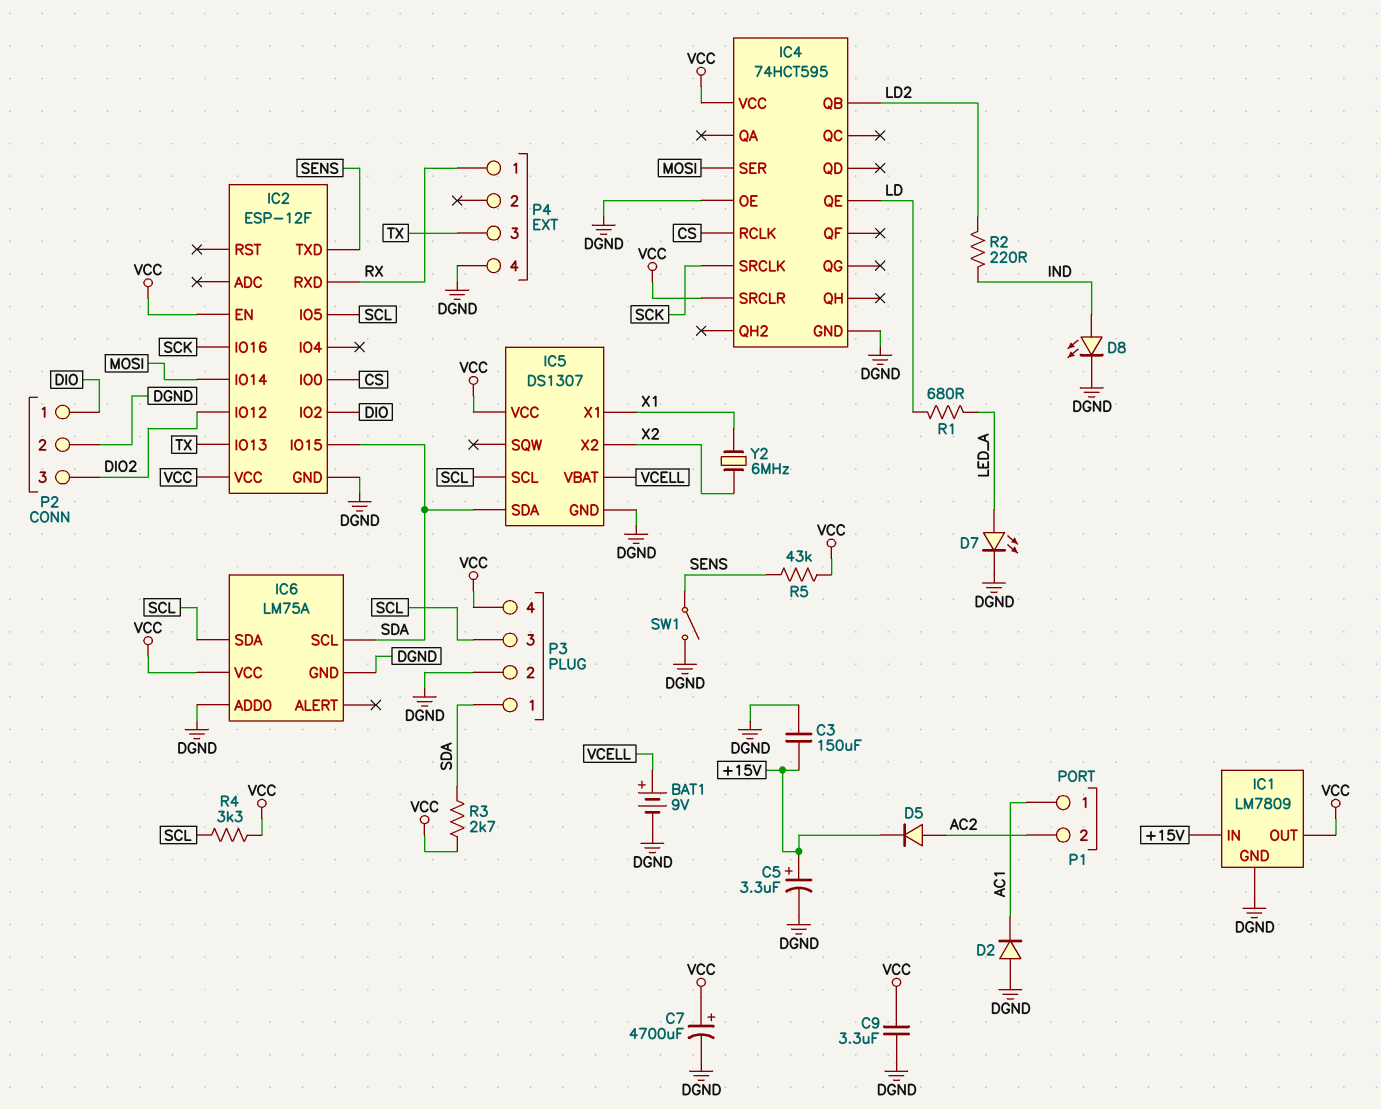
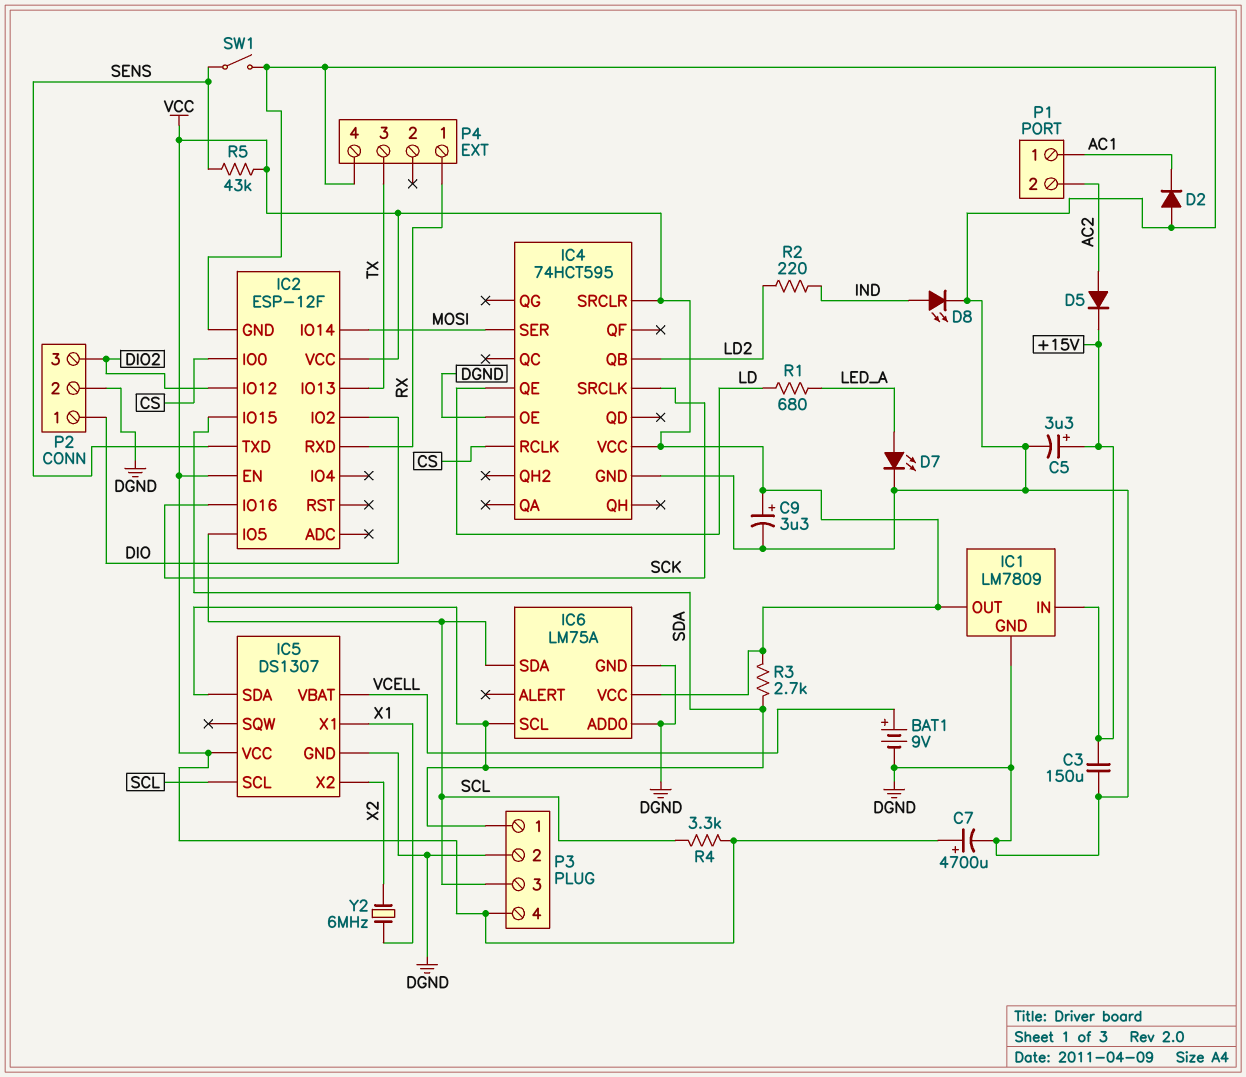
C9: 3.3uF (DGND, VCC) -> 3.3uF (plus VCC, minus DGND)

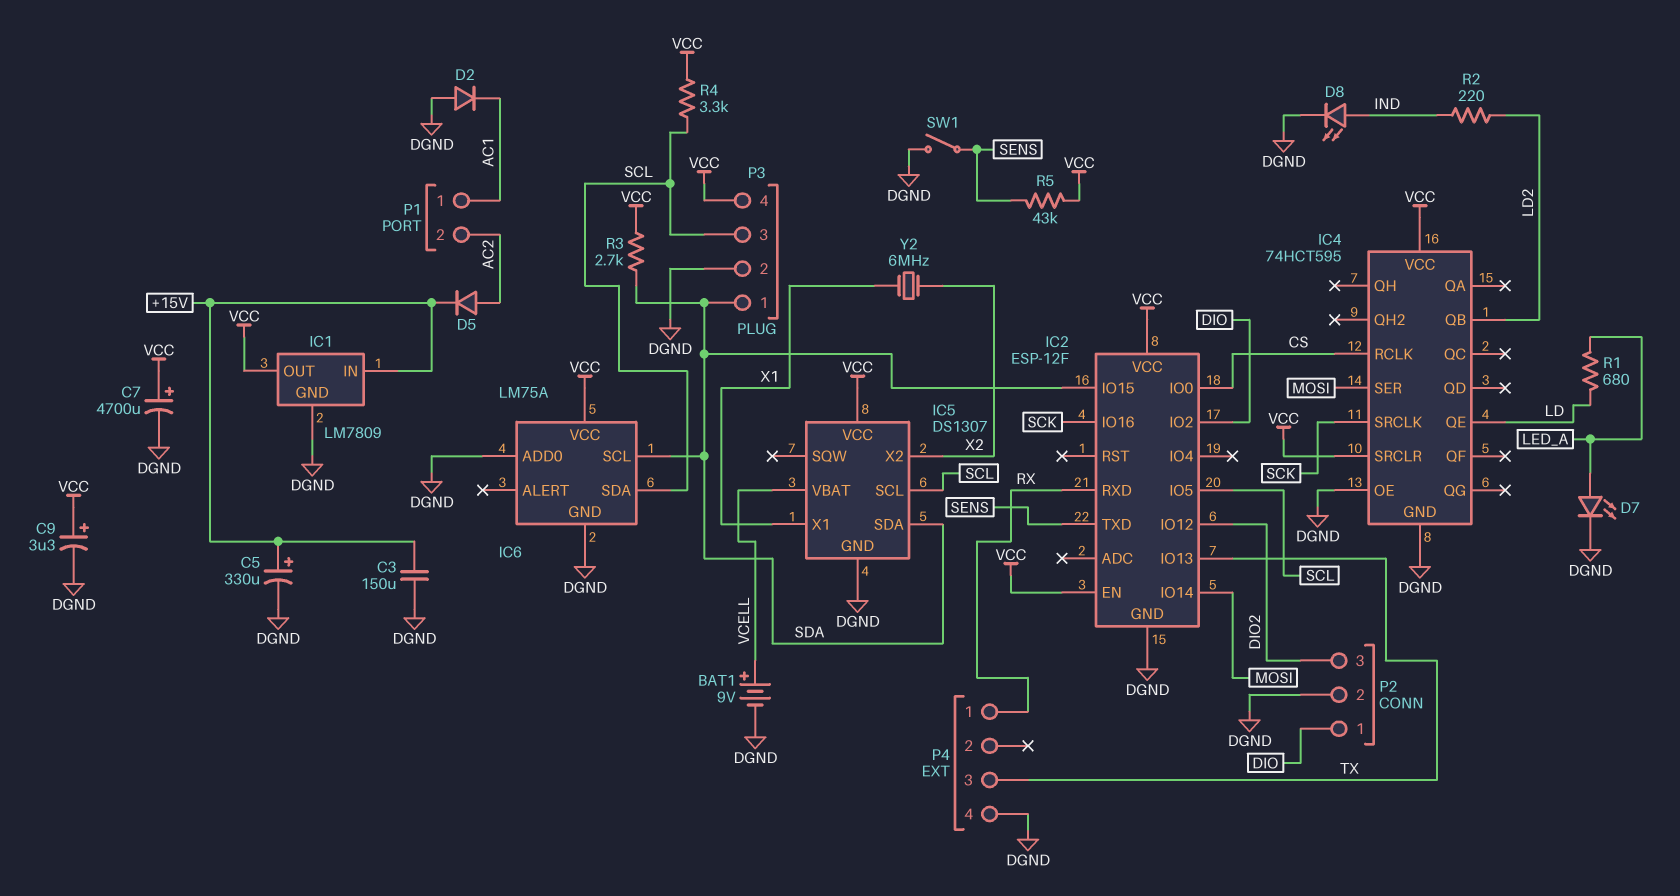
C5: 3.3uF (plus +15V, minus DGND) -> 330uF (plus +15V, minus DGND)

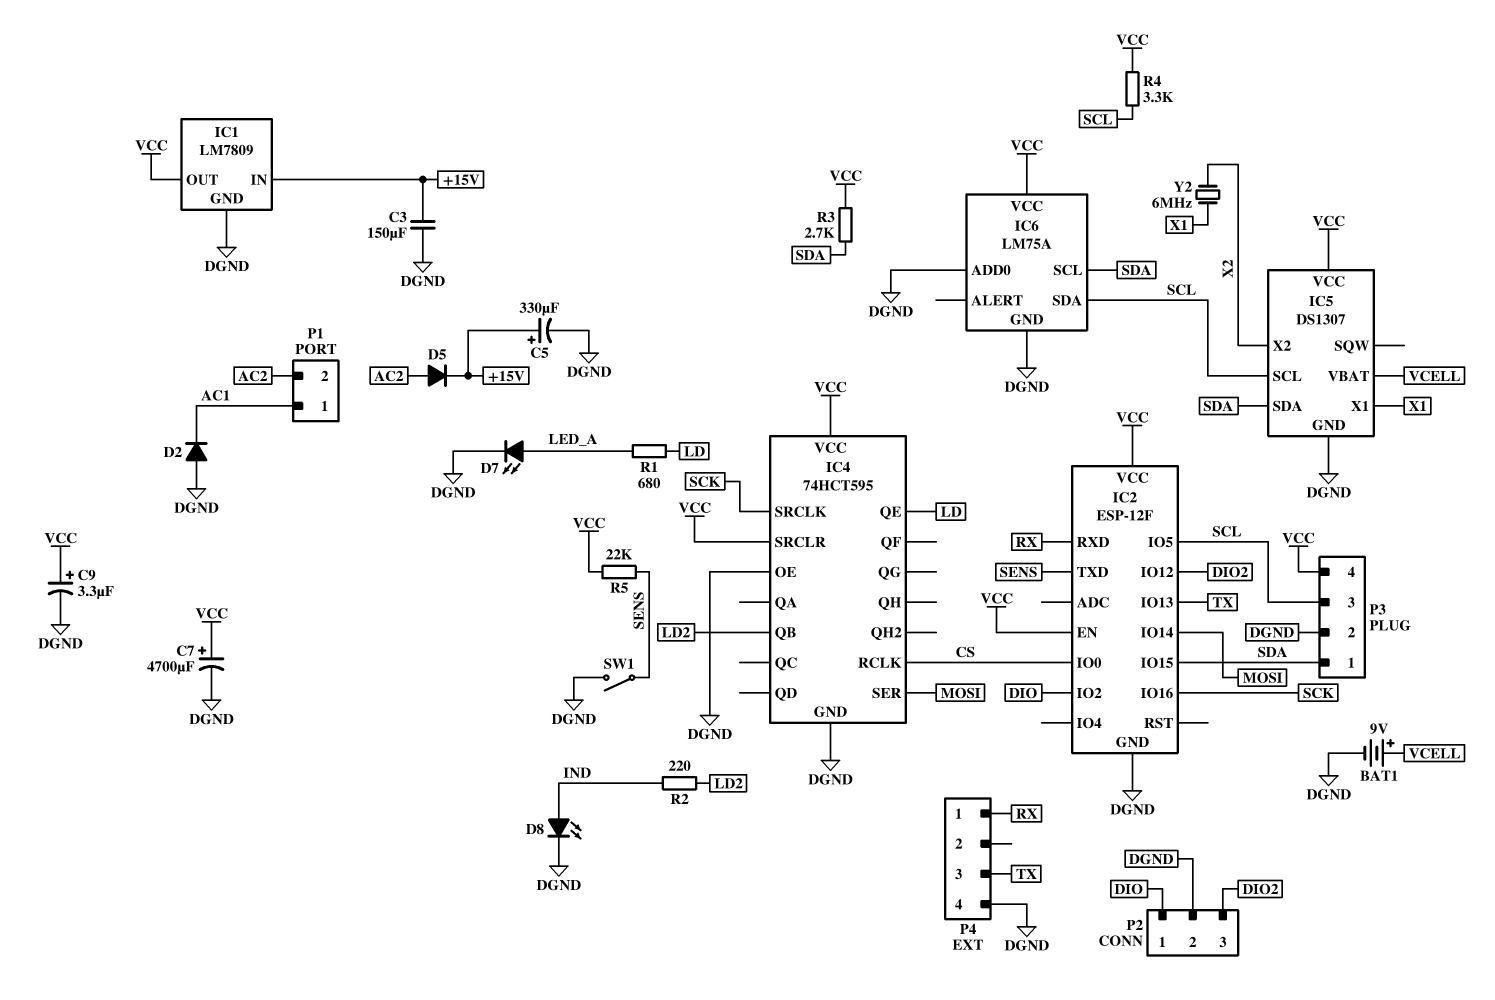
R5: 43k (SENS, VCC) -> 22k (SENS, VCC)

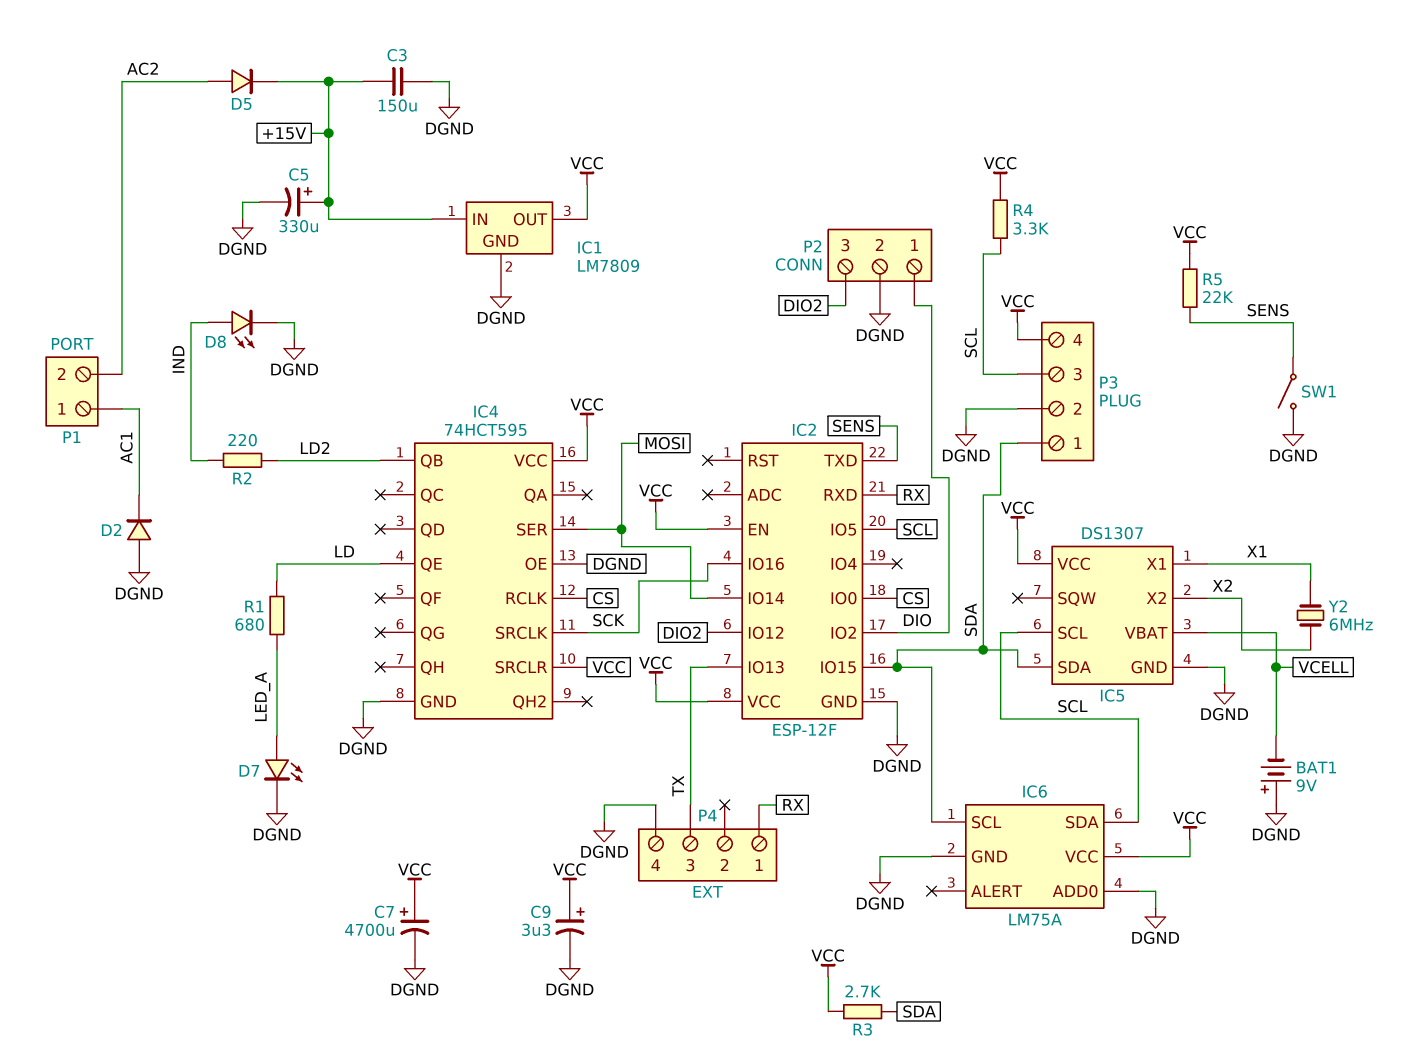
BAT1: 9V (plus VCELL, minus DGND) -> 9V (plus DGND, minus VCELL)

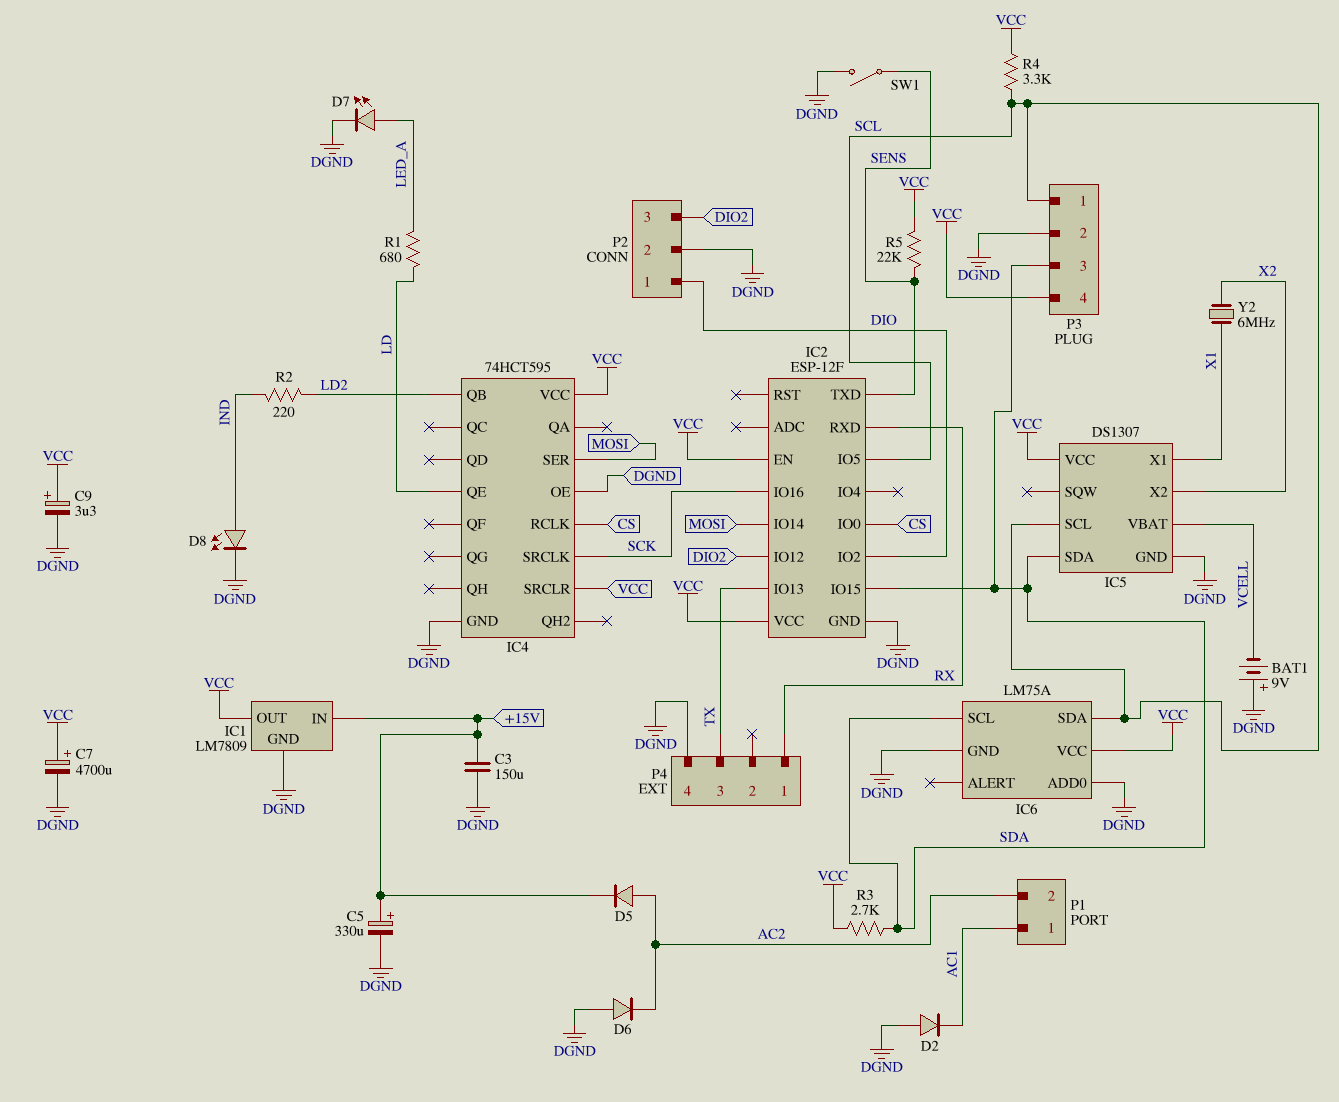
D6: none -> diode (A DGND, K AC2)
P3 pin 1: SDA -> SCL
P3 pin 3: SCL -> SDA

